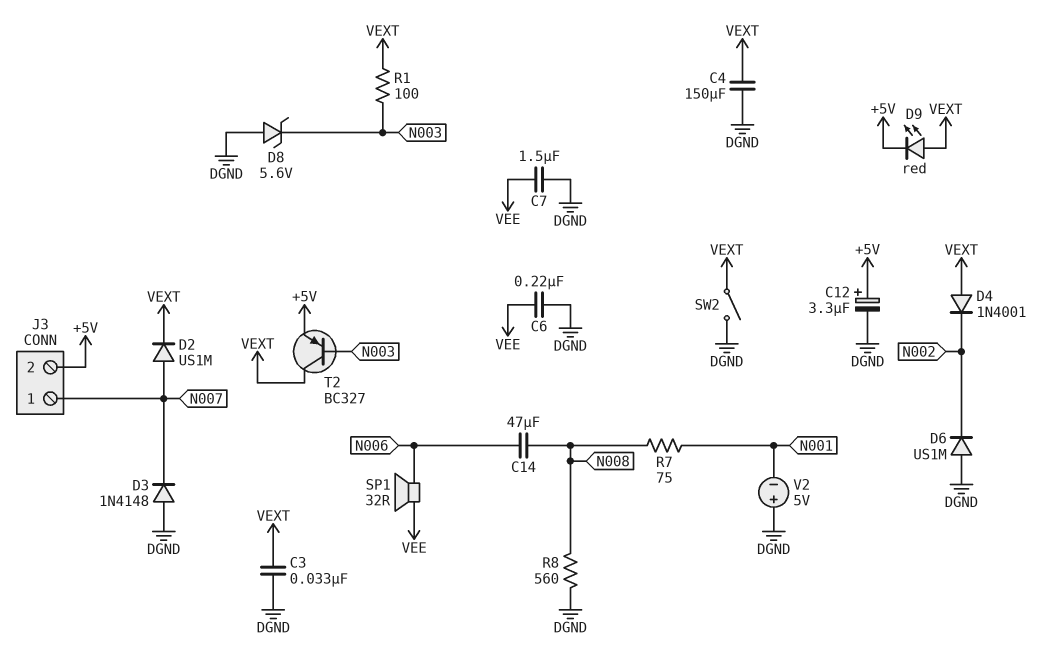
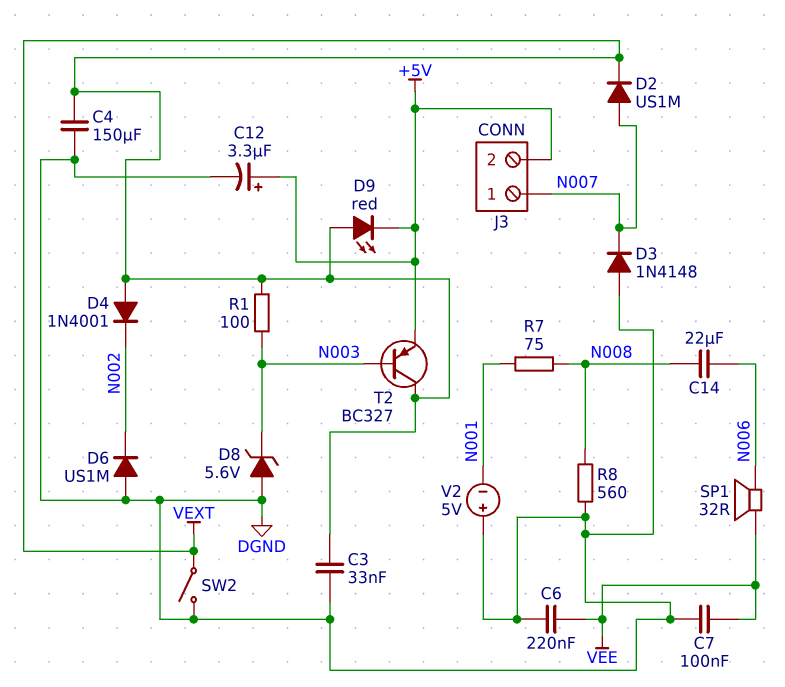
C7: 1.5uF (DGND, VEE) -> 100nF (DGND, VEE)
C14: 47uF (N006, N008) -> 22uF (N006, N008)

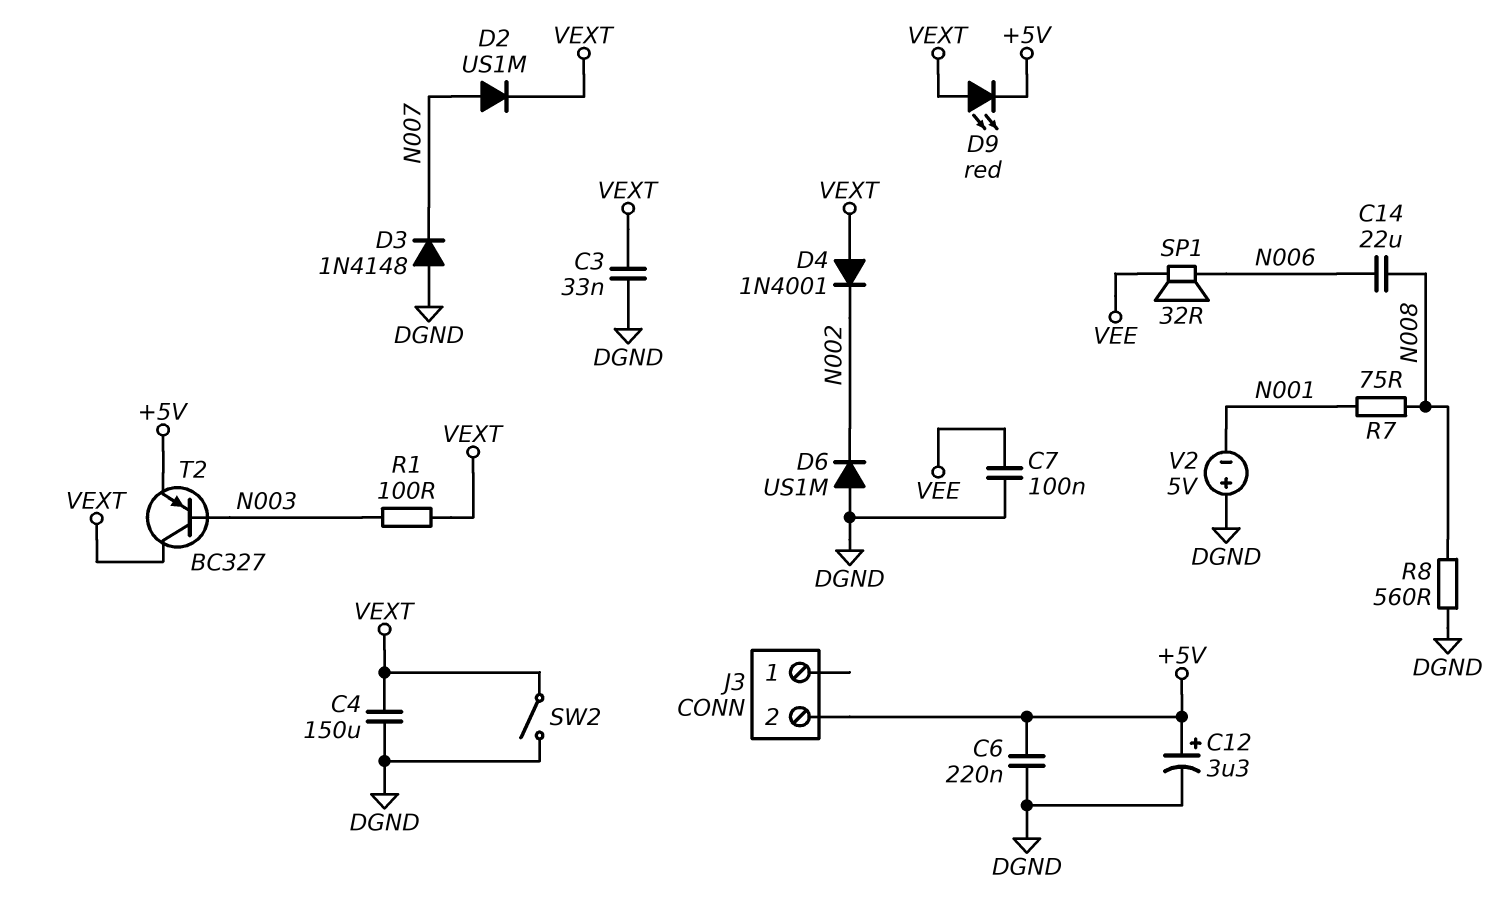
C6: 220nF (DGND, VEE) -> 220nF (+5V, DGND)
D8: zener 5.6V (A DGND, K N003) -> none
J3 pin 1: N007 -> none

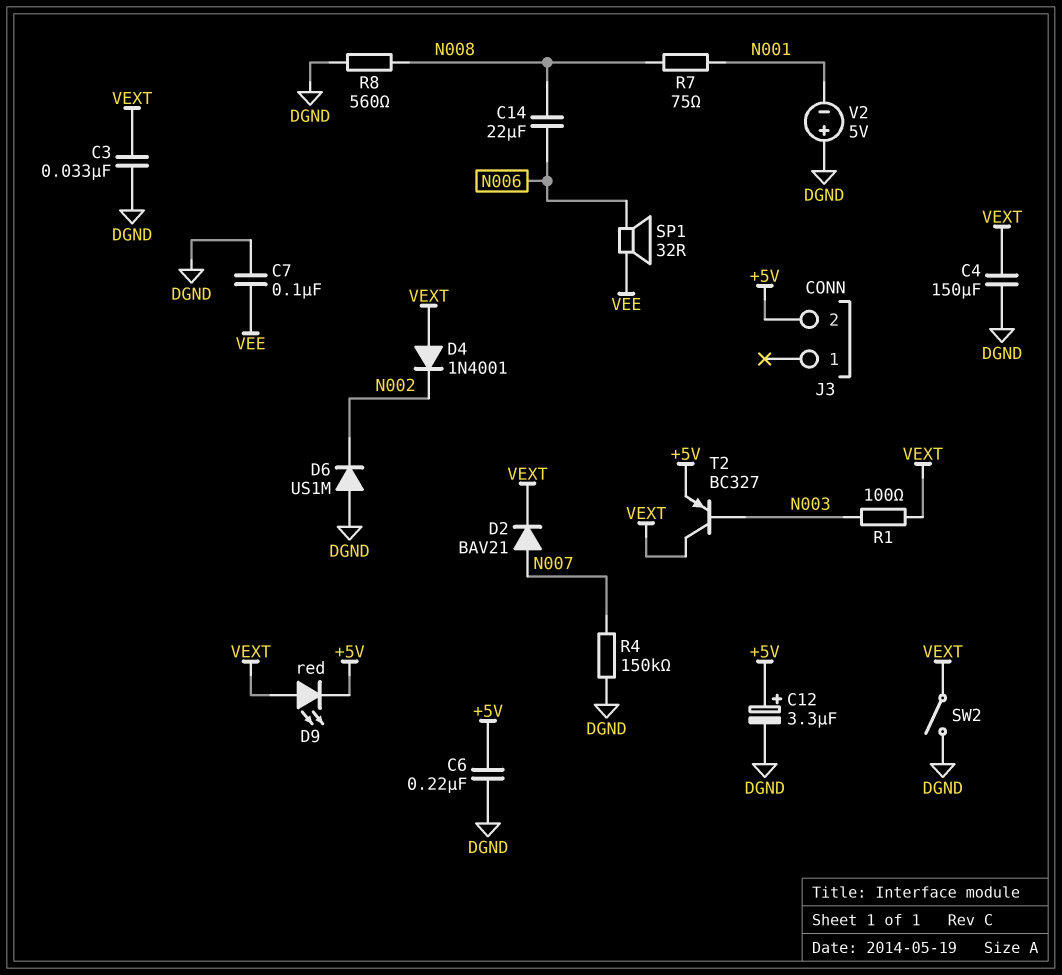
D2: diode US1M (A N007, K VEXT) -> diode BAV21 (A N007, K VEXT)
D3: diode 1N4148 (A DGND, K N007) -> none
R4: none -> 150k (DGND, N007)

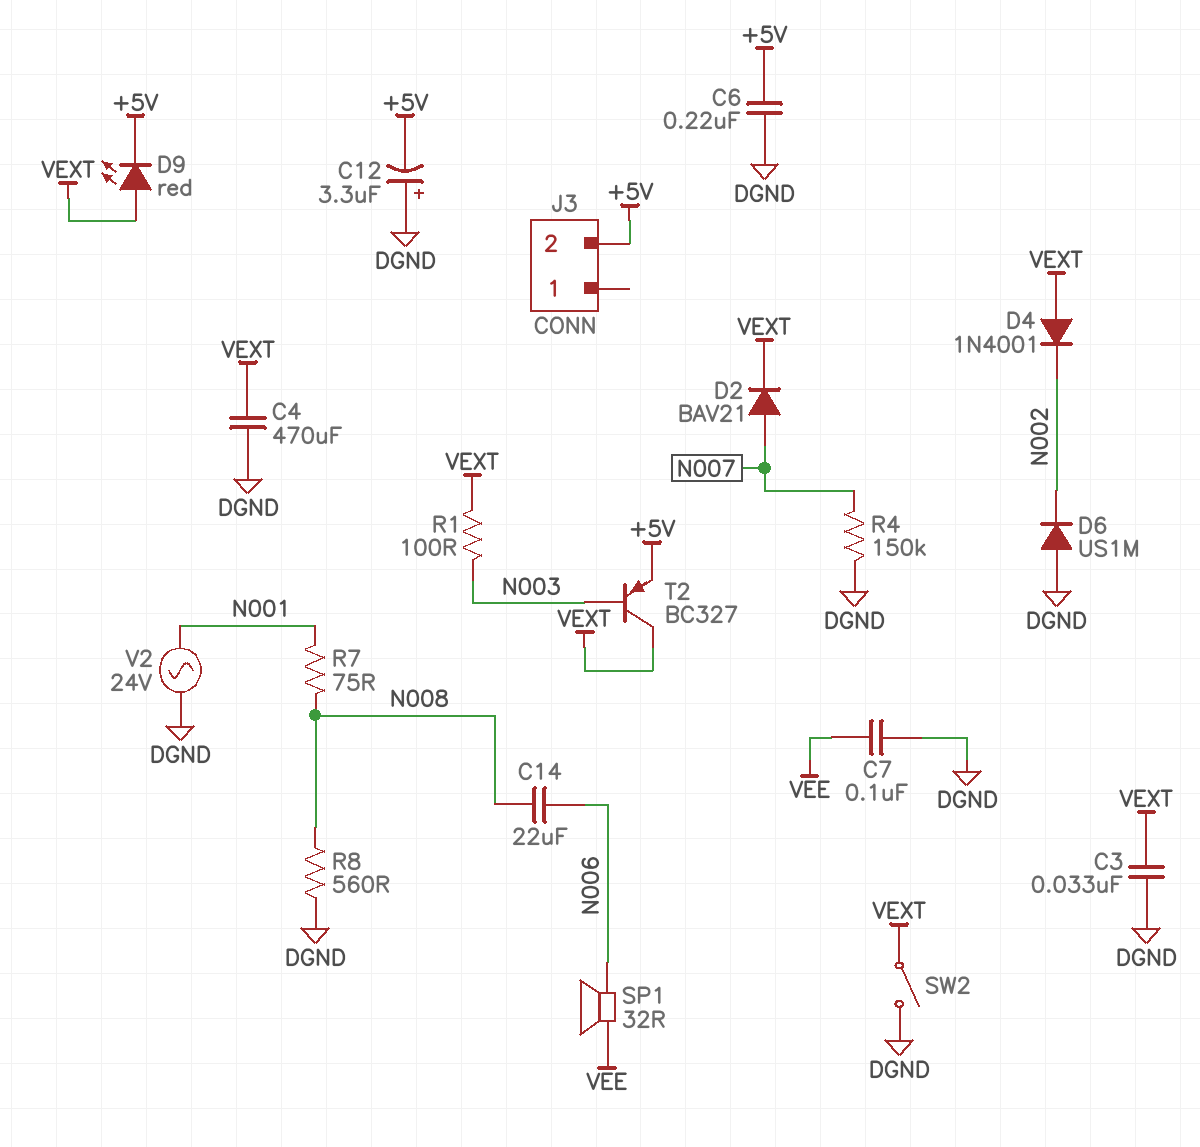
C4: 150uF (DGND, VEXT) -> 470uF (DGND, VEXT)
C12: 3.3uF (plus +5V, minus DGND) -> 3.3uF (plus DGND, minus +5V)
V2: 5V (plus DGND, minus N001) -> AC 24V (DGND, N001)

